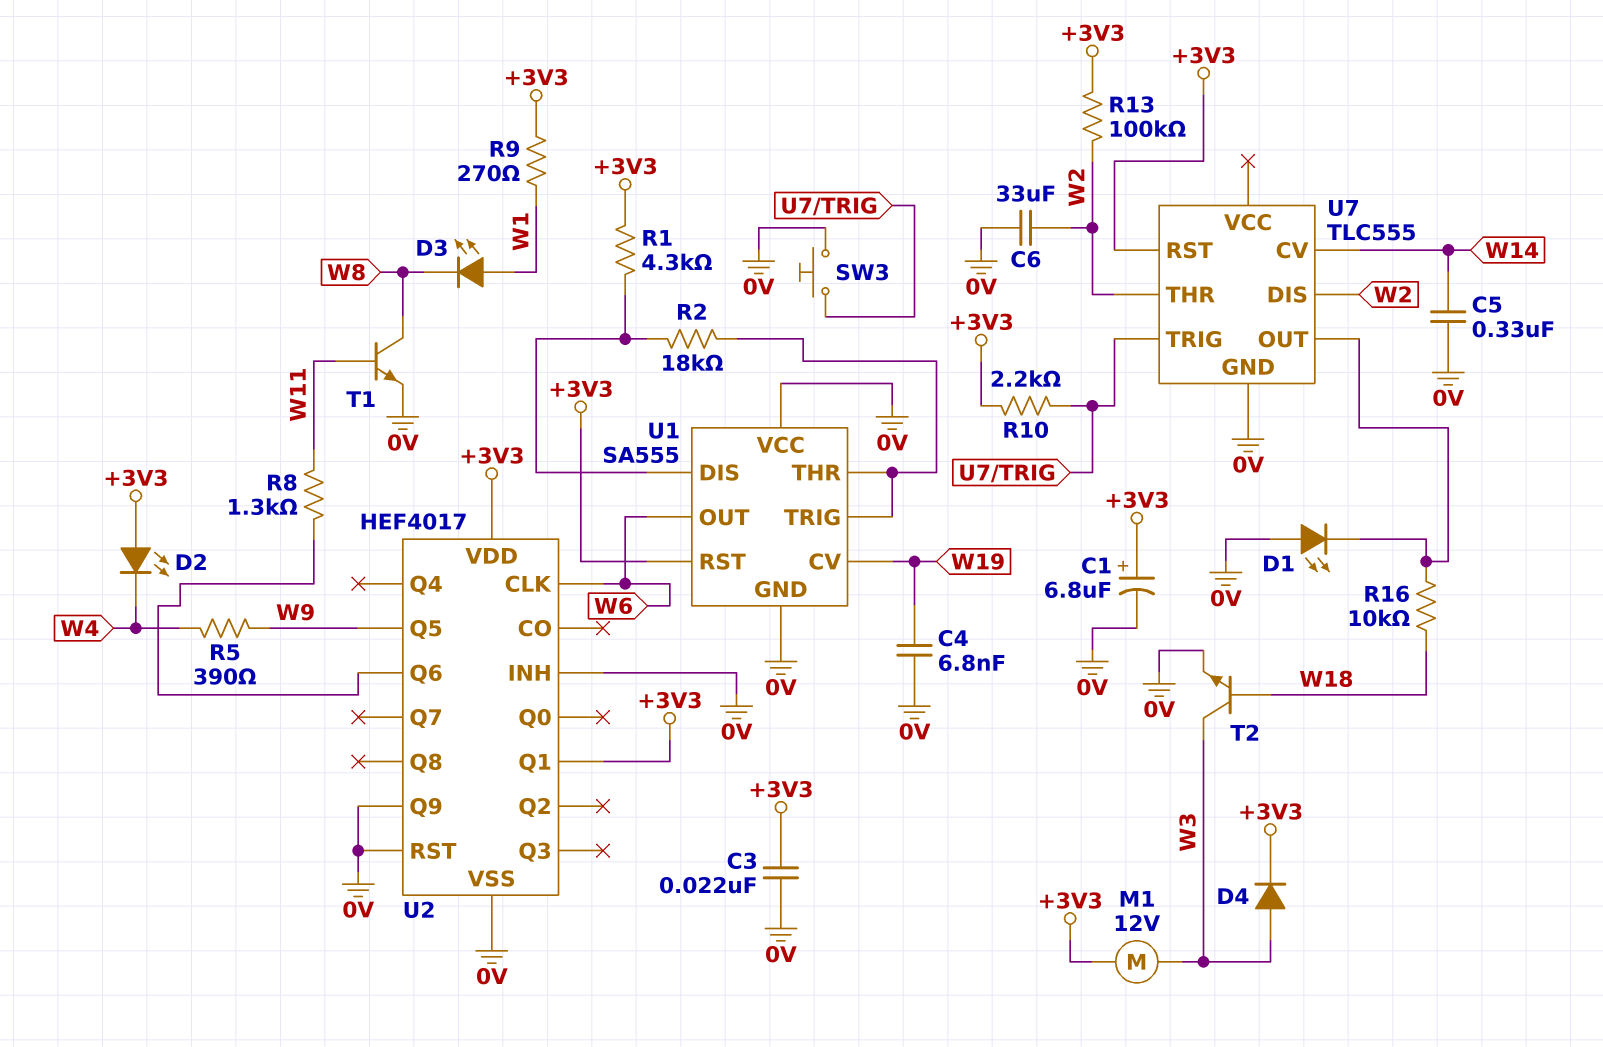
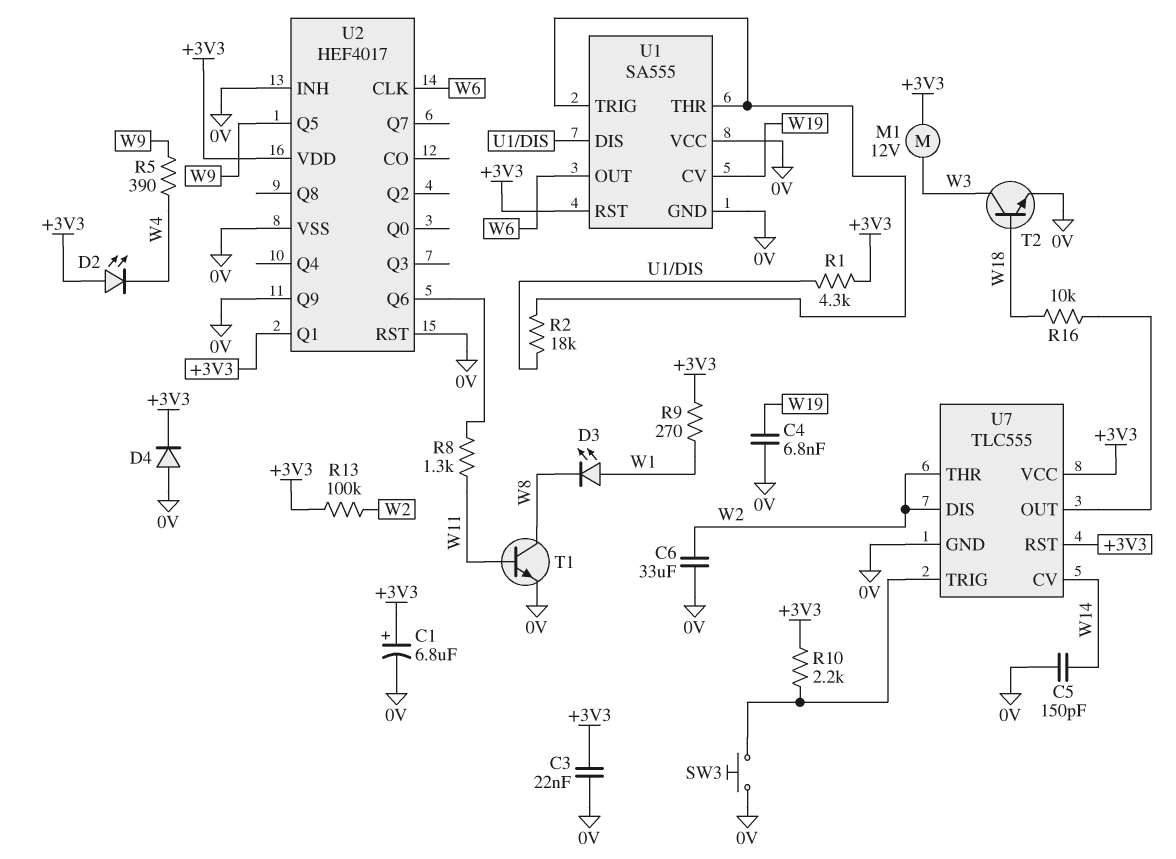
C5: 330nF (0V, W14) -> 150pF (0V, W14)
D1: LED (A 0V, K U7/OUT) -> none
D4: diode (A W3, K +3V3) -> diode (A 0V, K +3V3)
U7 pin VCC: none -> +3V3

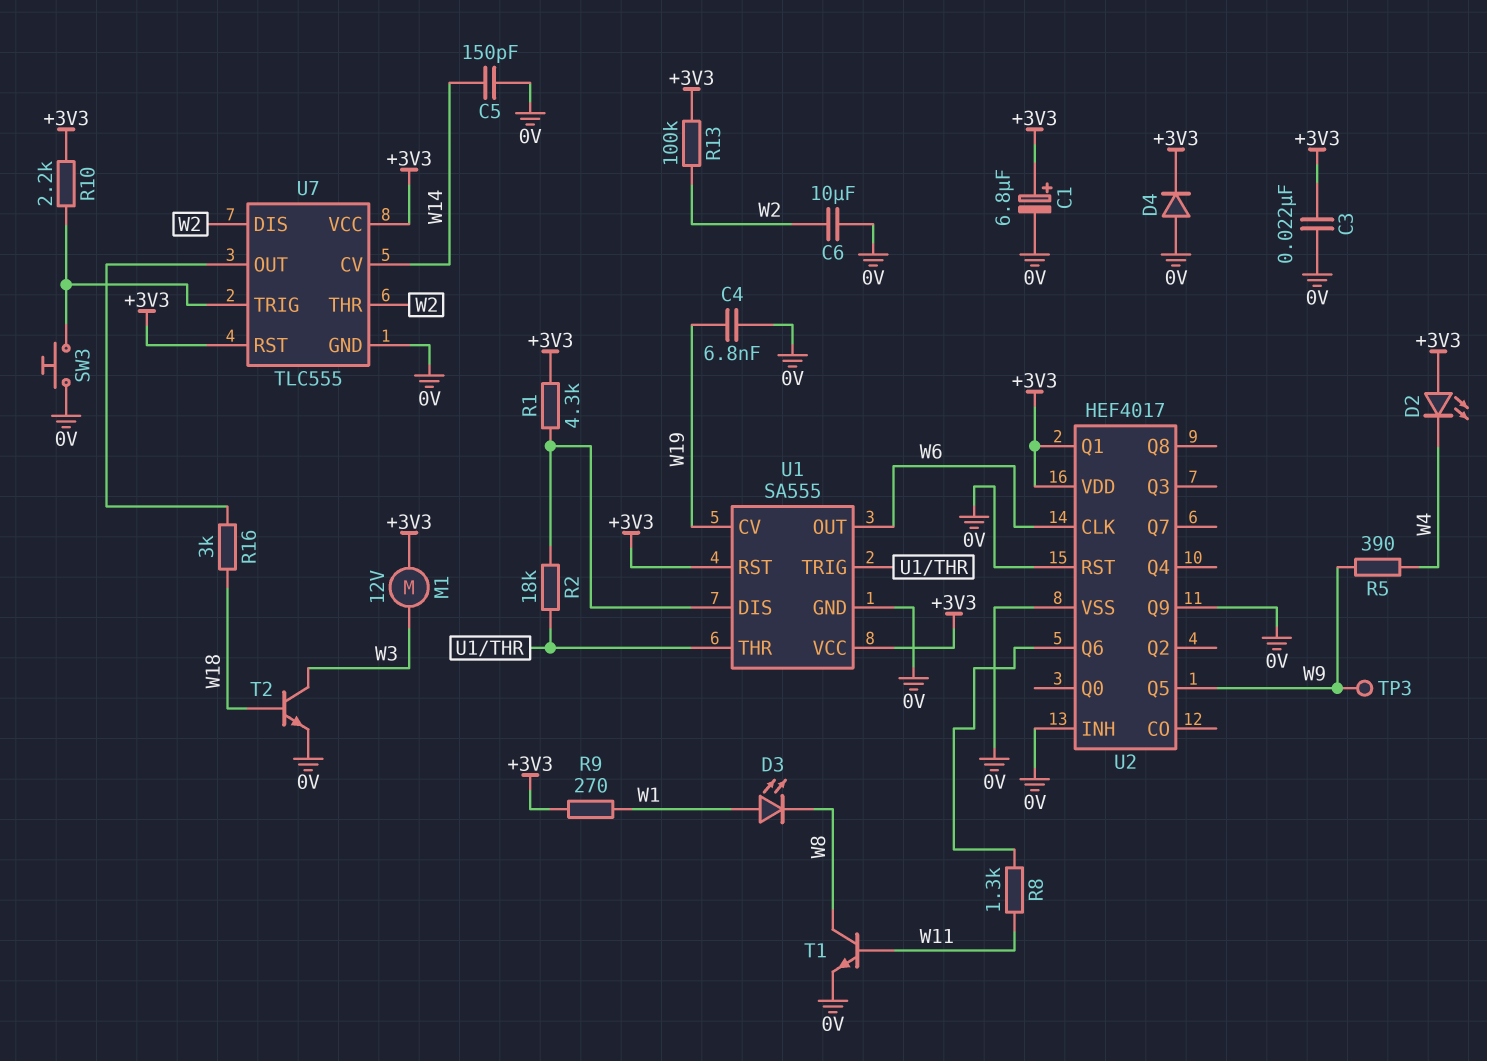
C6: 33uF (0V, W2) -> 10uF (0V, W2)
R16: 10k (U7/OUT, W18) -> 3k (U7/OUT, W18)
TP3: none -> test point (W9)
U1 pin VCC: 0V -> +3V3

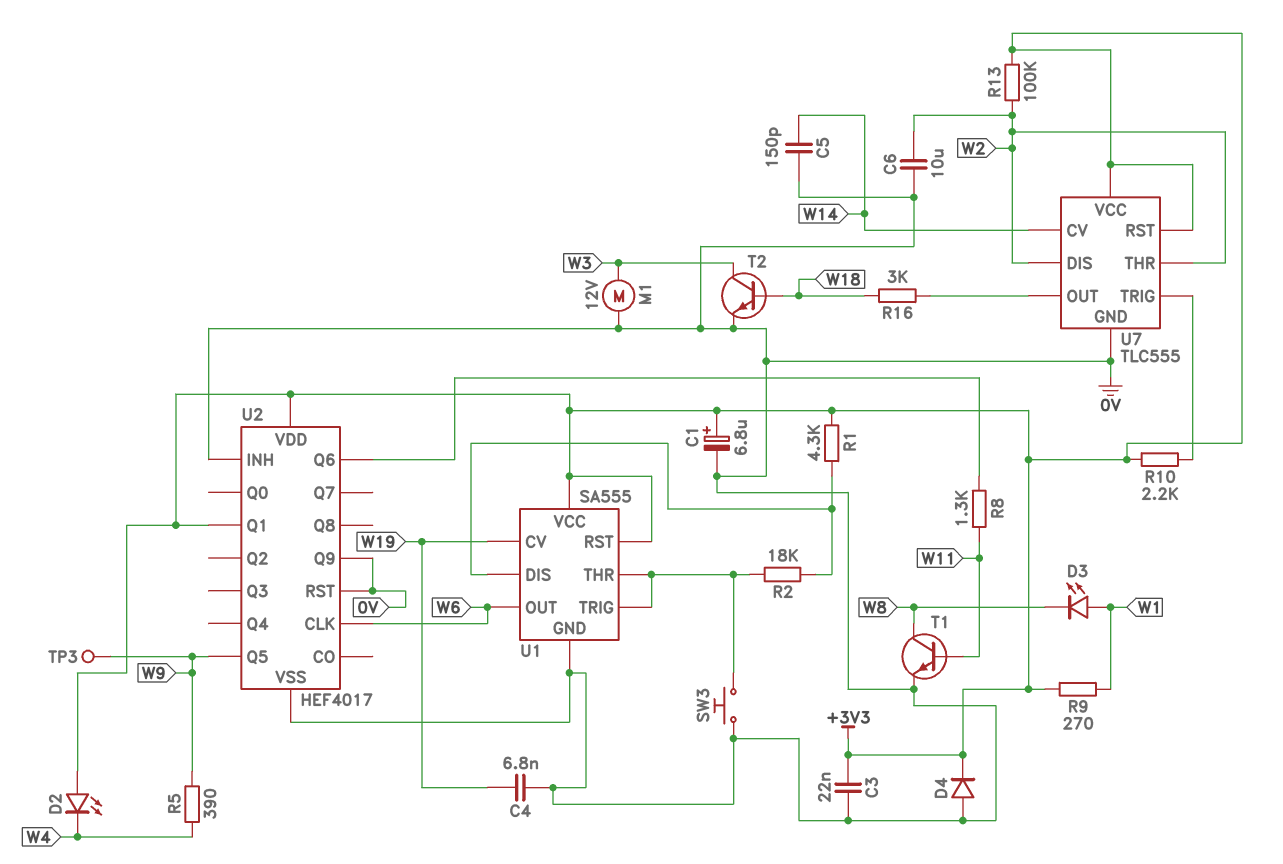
M1: motor 12V (+3V3, W3) -> motor 12V (0V, W3)
SW3: button (0V, U7/TRIG) -> button (0V, U1/THR)

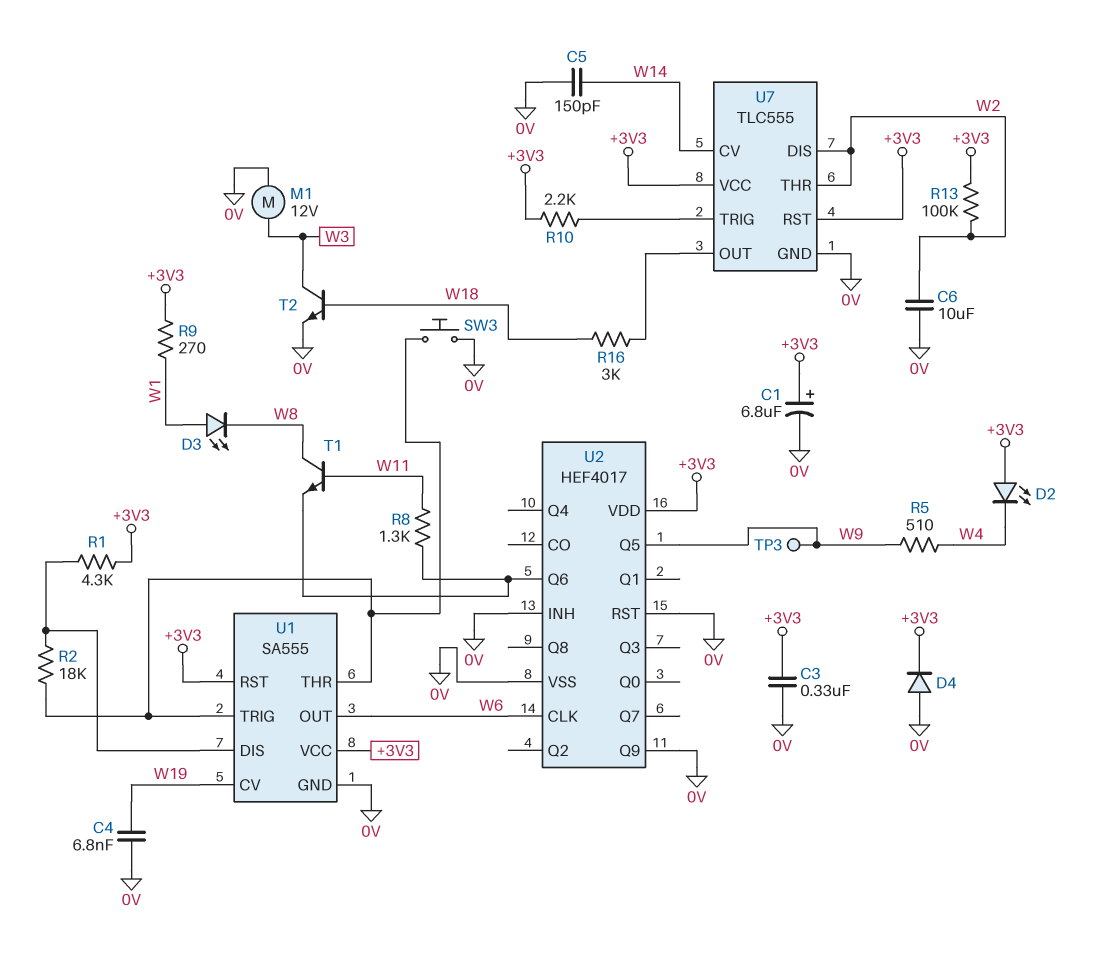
C3: 22nF (+3V3, 0V) -> 330nF (+3V3, 0V)
R5: 390 (W4, W9) -> 510 (W4, W9)
T1: NPN (B W11, C W8, E 0V) -> NPN (B W11, C W8, E U2/Q6)
U2 pin Q1: +3V3 -> none

